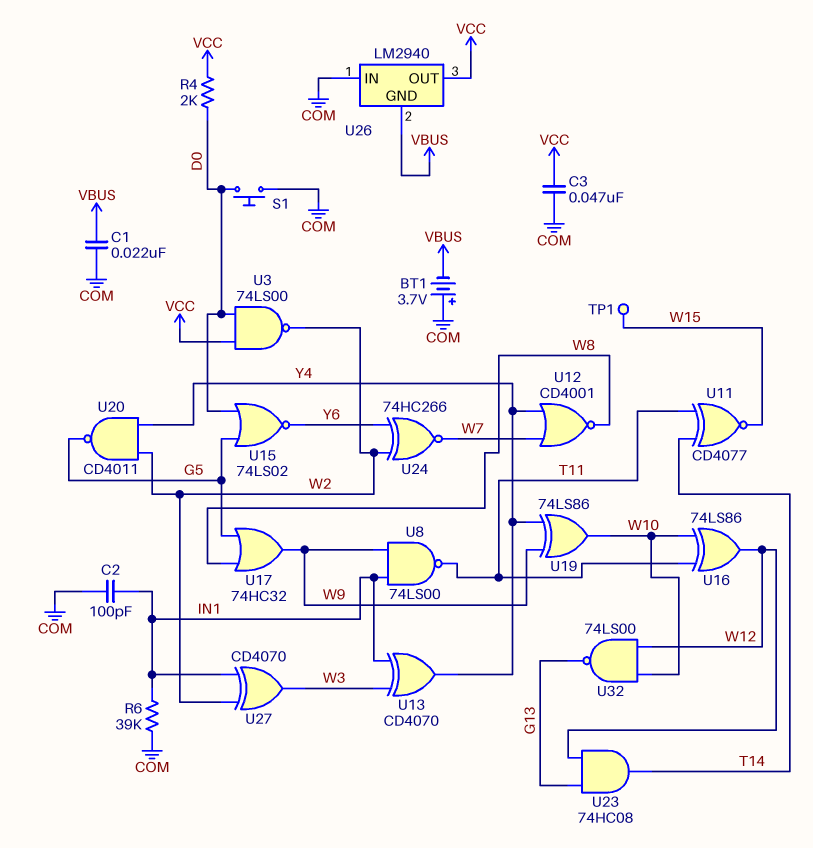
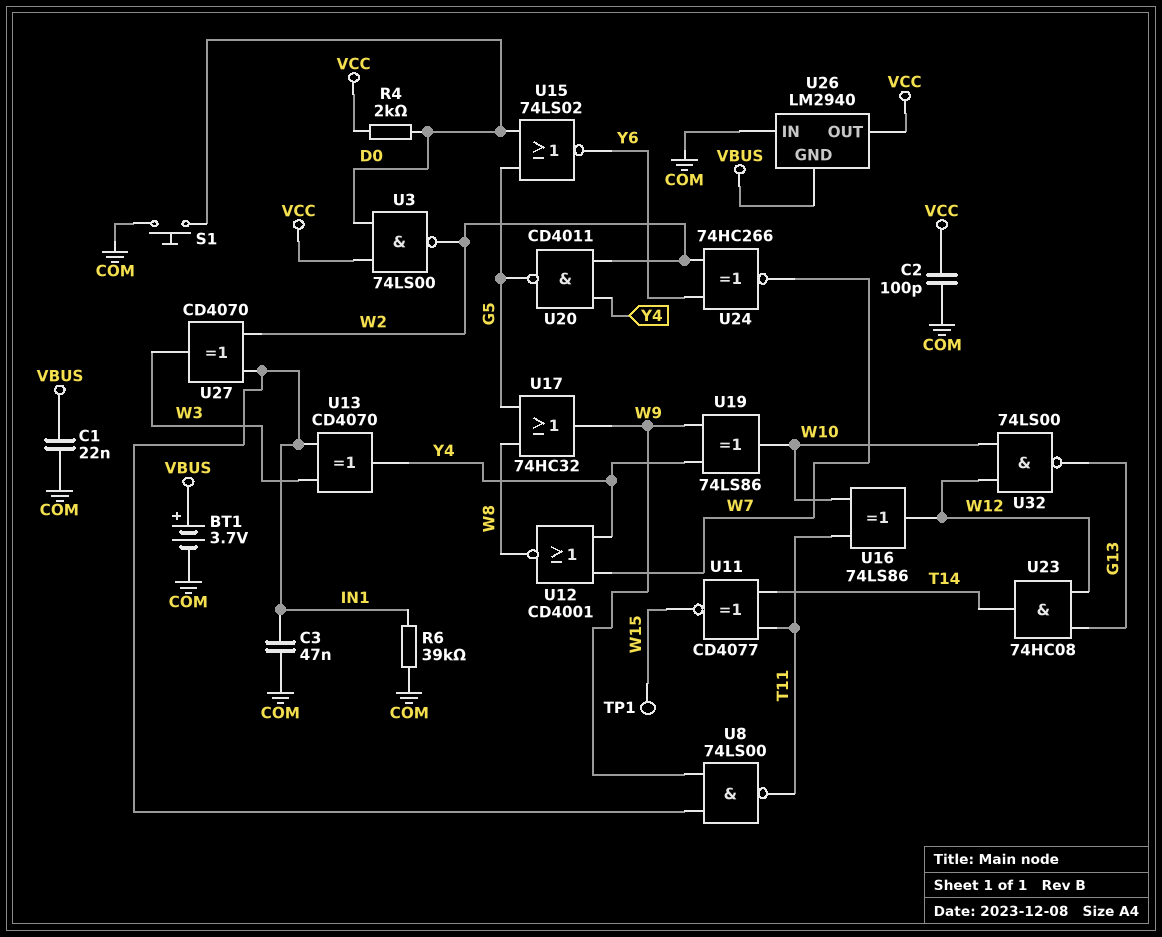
BT1: 3.7V (plus COM, minus VBUS) -> 3.7V (plus VBUS, minus COM)
C2: 100pF (COM, IN1) -> 100pF (COM, VCC)
C3: 47nF (COM, VCC) -> 47nF (COM, IN1)

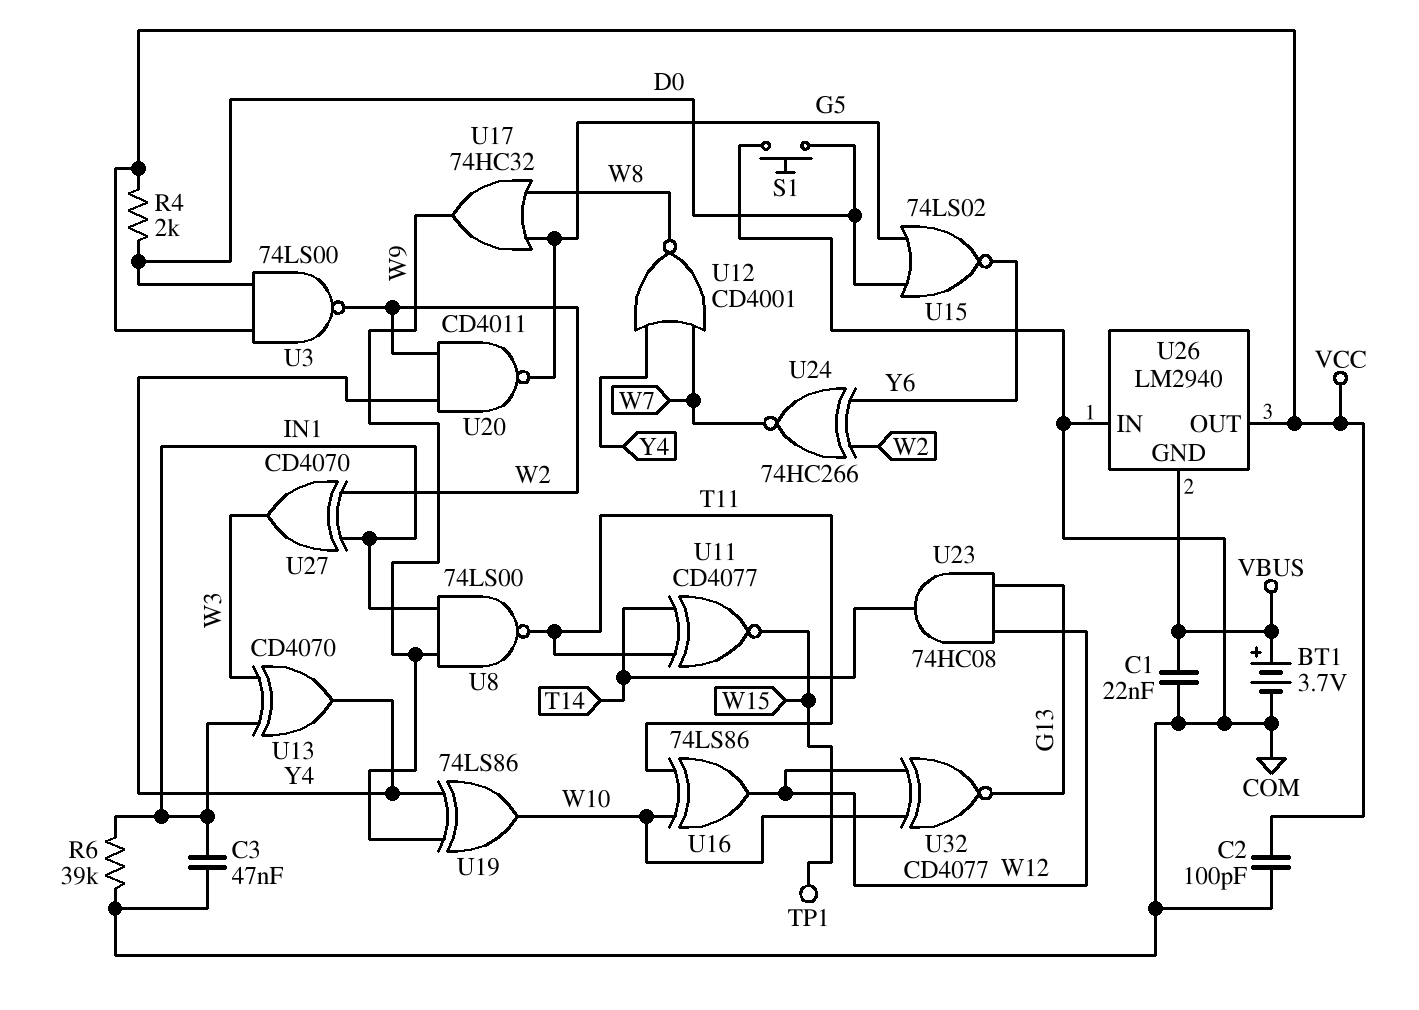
U32: NAND 74LS00 (in W10, in W12, out G13) -> XNOR CD4077 (in W10, in W12, out G13)

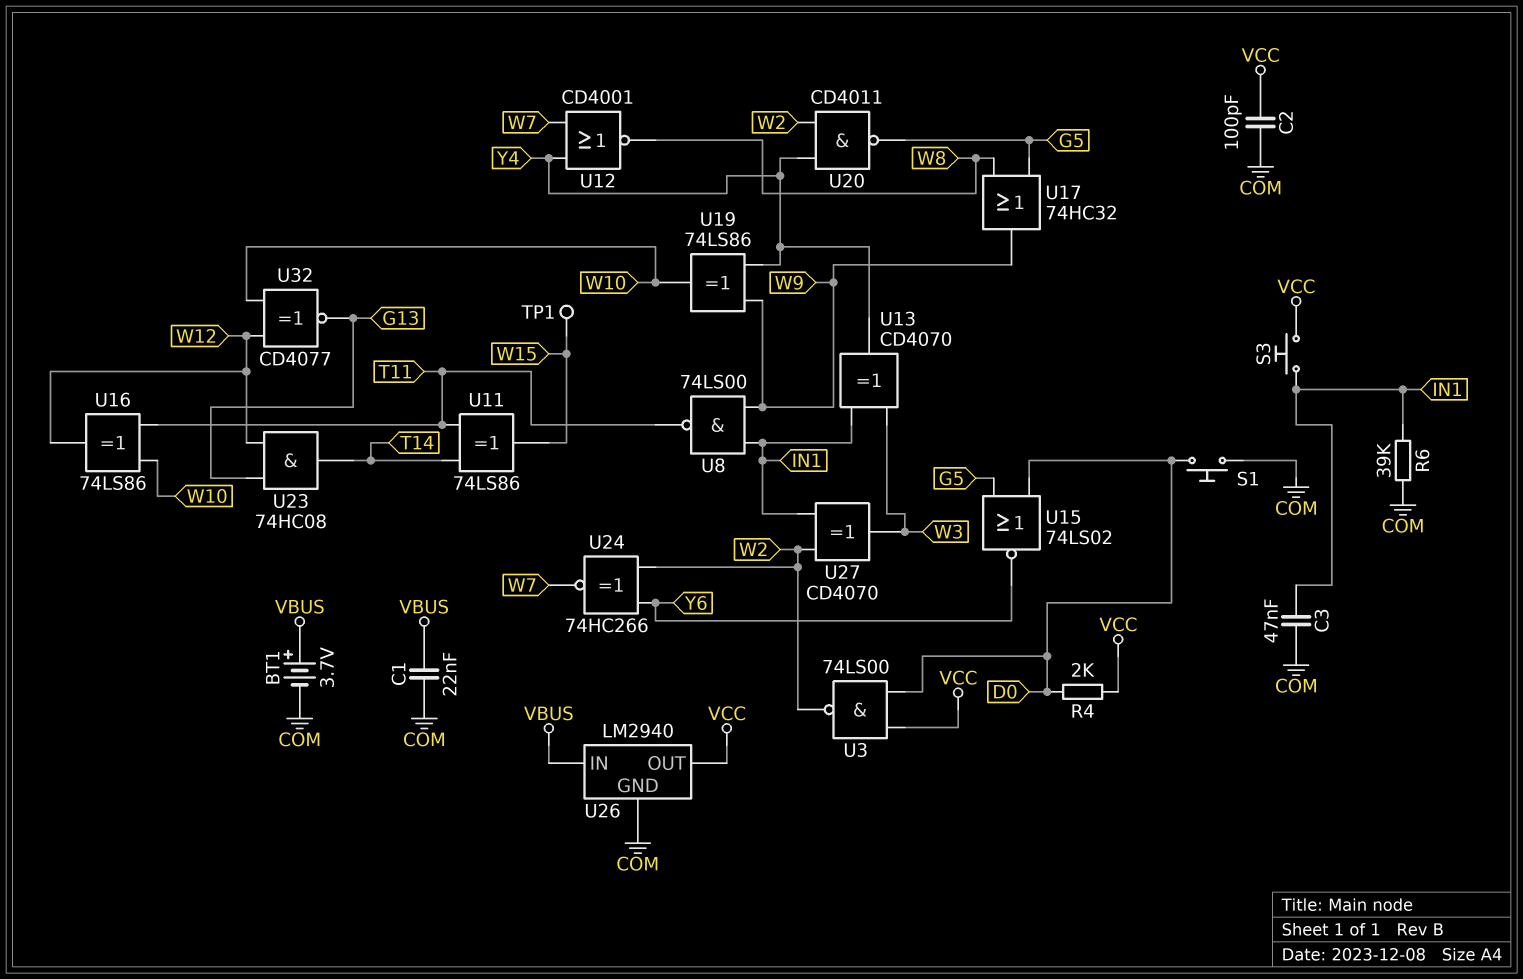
S3: none -> button (IN1, VCC)
U11: XNOR CD4077 (in T11, in T14, out W15) -> XOR 74LS86 (in T11, in T14, out W15)
U26 pin GND: VBUS -> COM
U26 pin IN: COM -> VBUS

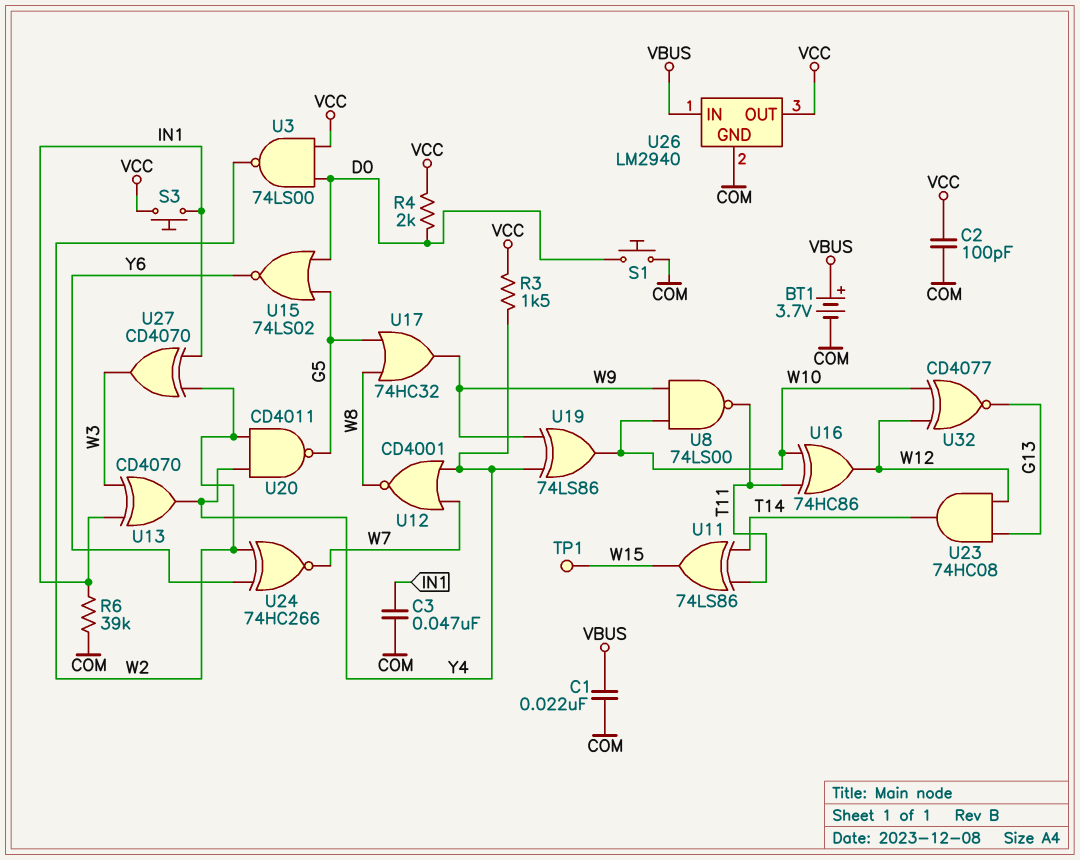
R3: none -> 1.5k (VCC, Y4)
U8: NAND 74LS00 (in IN1, in W9, out T11) -> NAND 74LS00 (in W9, in W10, out T11)
U16: XOR 74LS86 (in T11, in W10, out W12) -> XOR 74HC86 (in T11, in W10, out W12)

